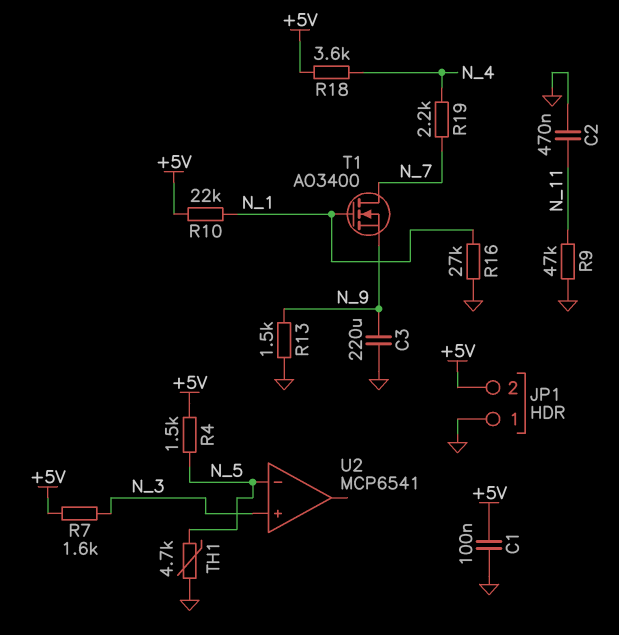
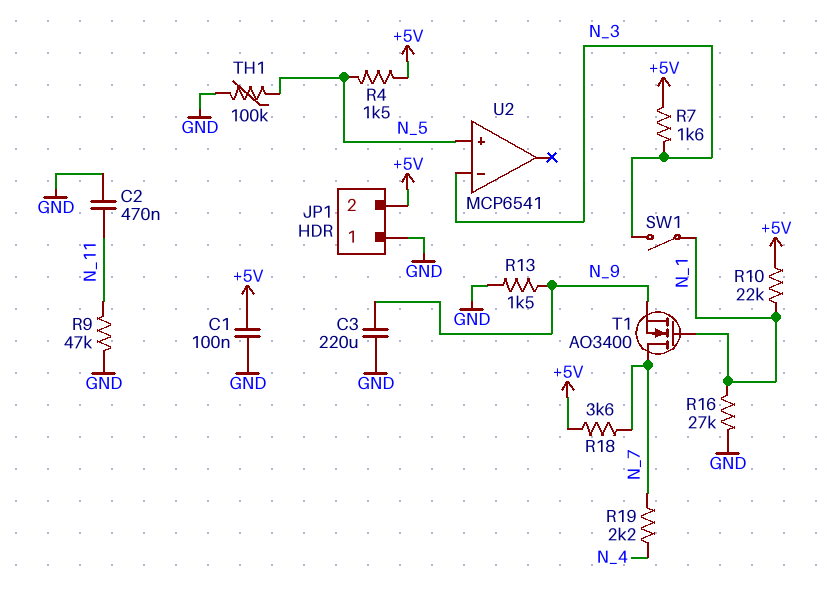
R18: 3.6k (+5V, N_4) -> 3.6k (+5V, N_7)
SW1: none -> switch (N_1, N_3)
TH1: 4.7k (GND, N_5) -> 100k (GND, N_5)
U2 pin in+: N_3 -> N_5
U2 pin in-: N_5 -> N_3

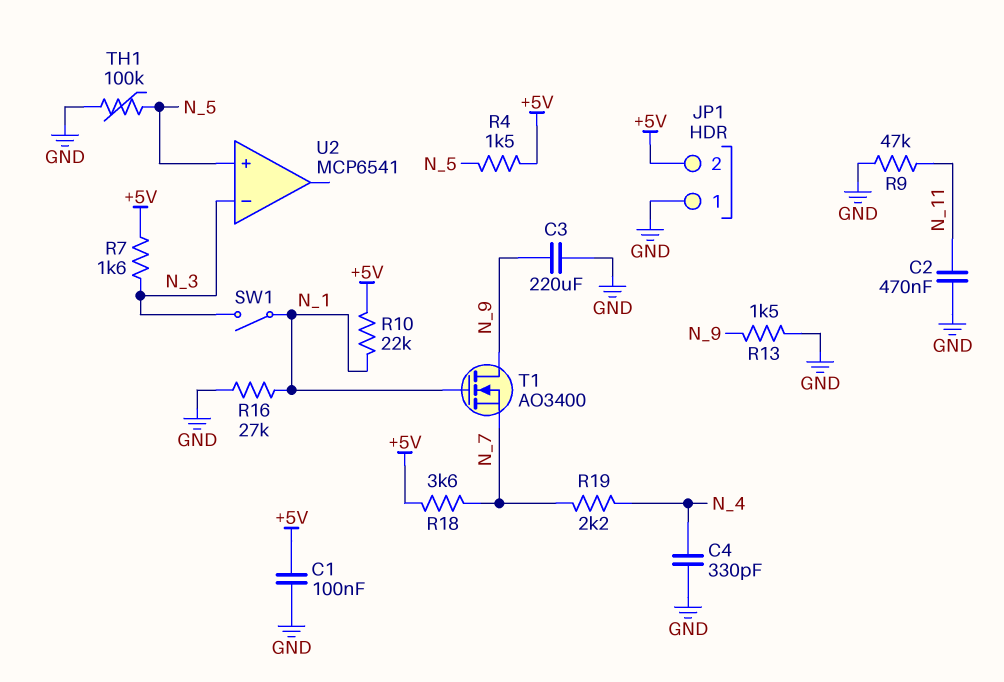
C4: none -> 330pF (GND, N_4)
T1: NMOS AO3400 (G N_1, D N_7, S N_9) -> NMOS AO3400 (G N_1, D N_9, S N_7)

